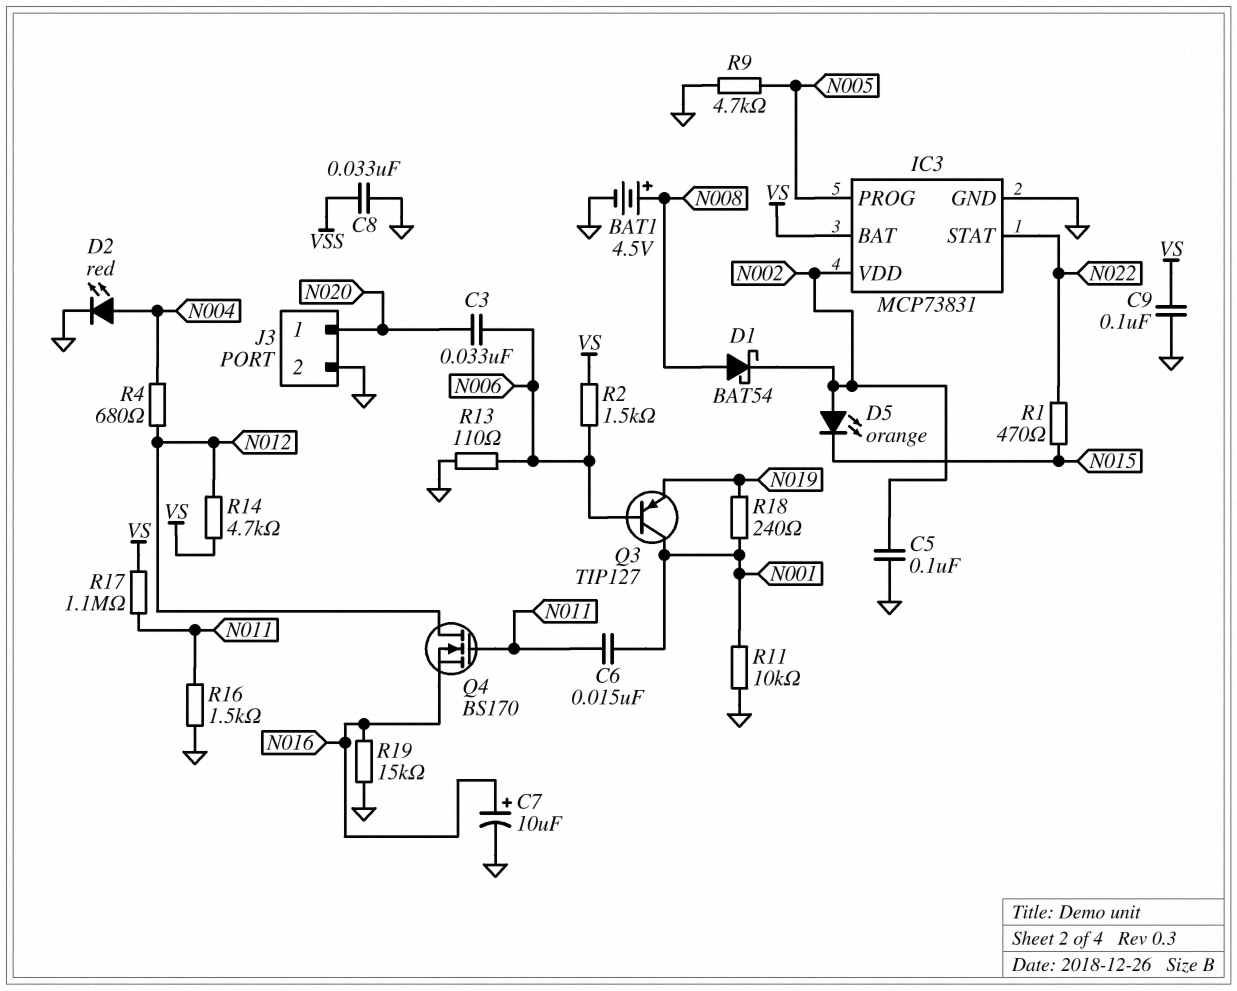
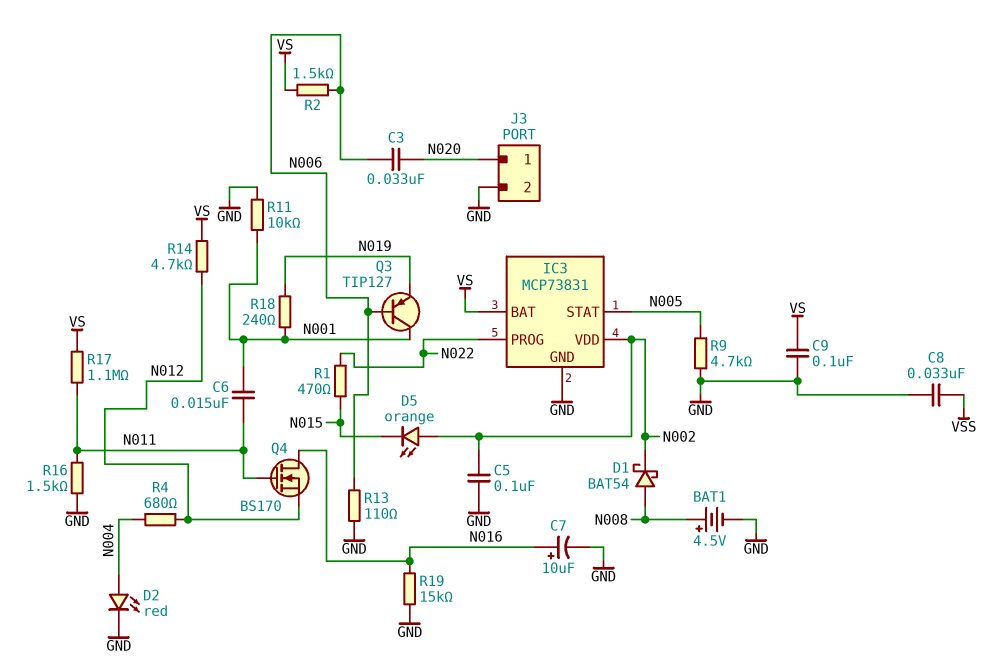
IC3 pin PROG: N005 -> N022
IC3 pin STAT: N022 -> N005
Q4: NMOS BS170 (G N011, D N012, S N016) -> NMOS BS170 (G N011, D N016, S N012)

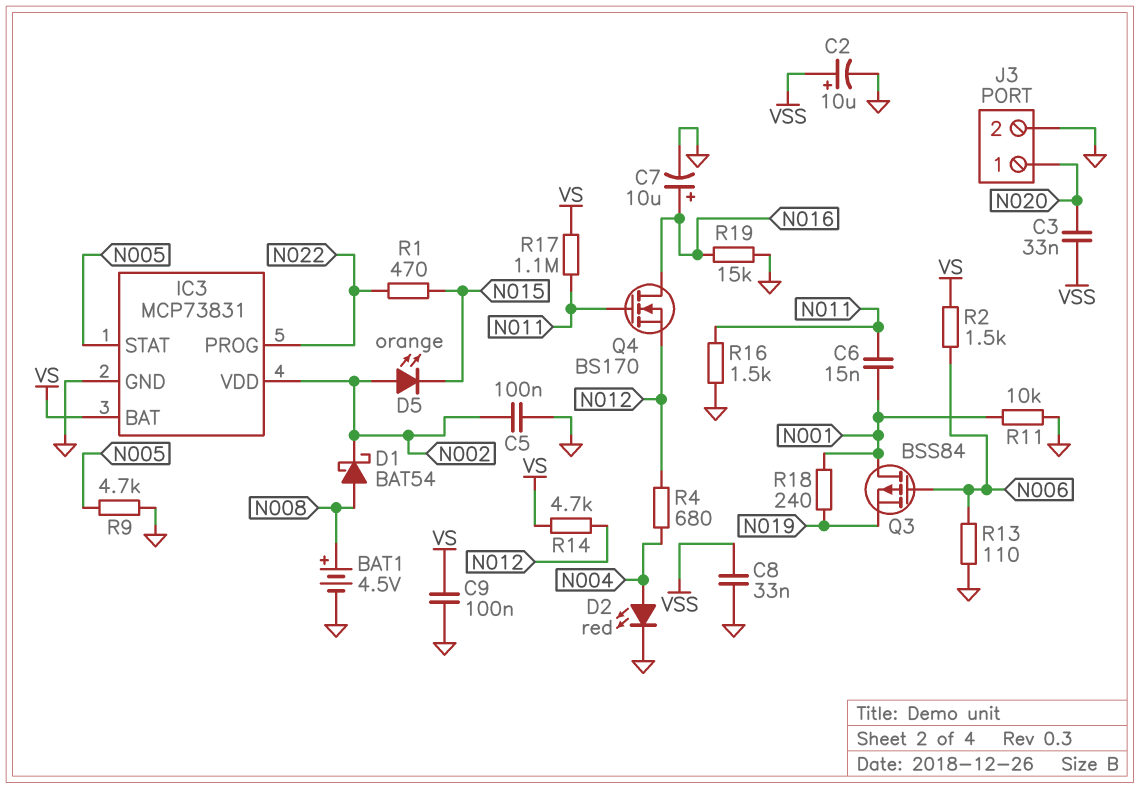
C2: none -> 10uF (plus VSS, minus GND)
C3: 33nF (N006, N020) -> 33nF (N020, VSS)
Q3: PNP TIP127 (B N006, C N001, E N019) -> PMOS BSS84 (G N006, D N001, S N019)

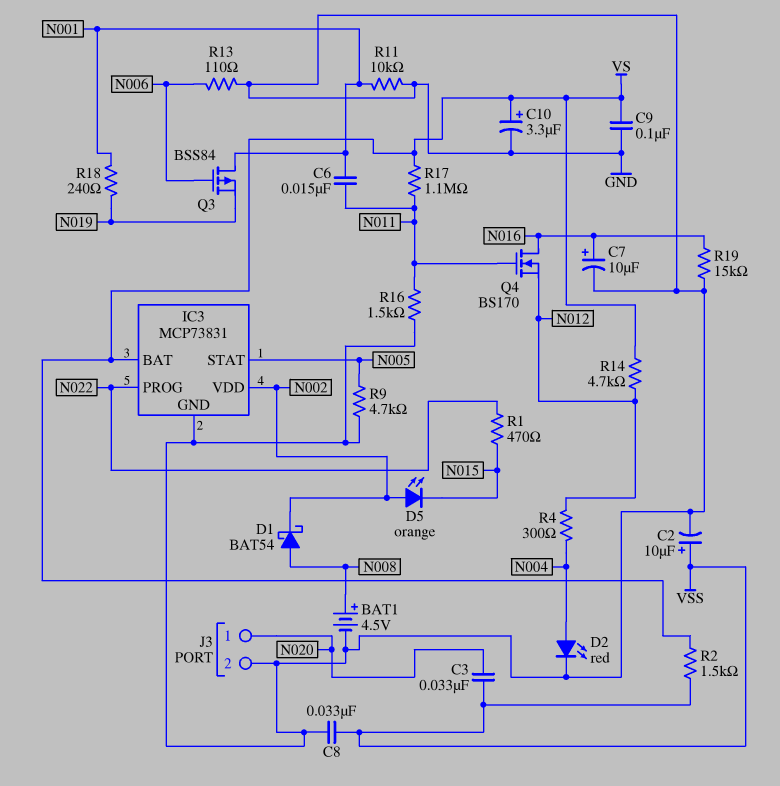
C5: 100nF (GND, N002) -> none
C10: none -> 3.3uF (plus VS, minus GND)
R2: 1.5k (N006, VS) -> 1.5k (VS, VSS)
R4: 680 (N004, N012) -> 300 (N004, N012)

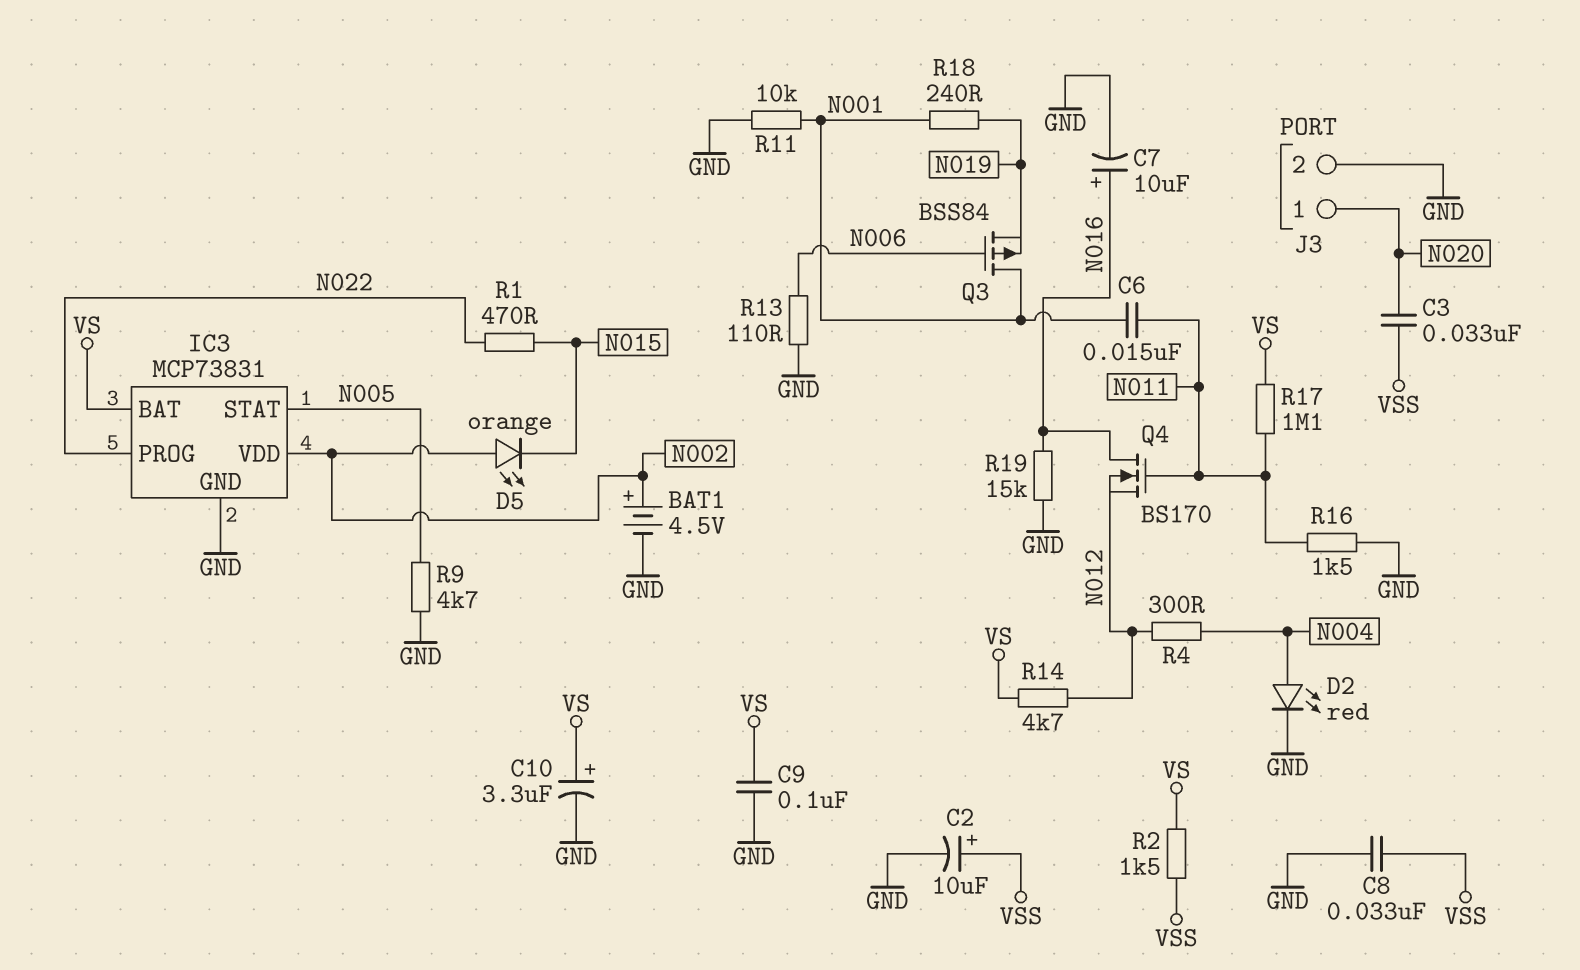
BAT1: 4.5V (plus N008, minus GND) -> 4.5V (plus N002, minus GND)
D1: schottky BAT54 (A N008, K N002) -> none

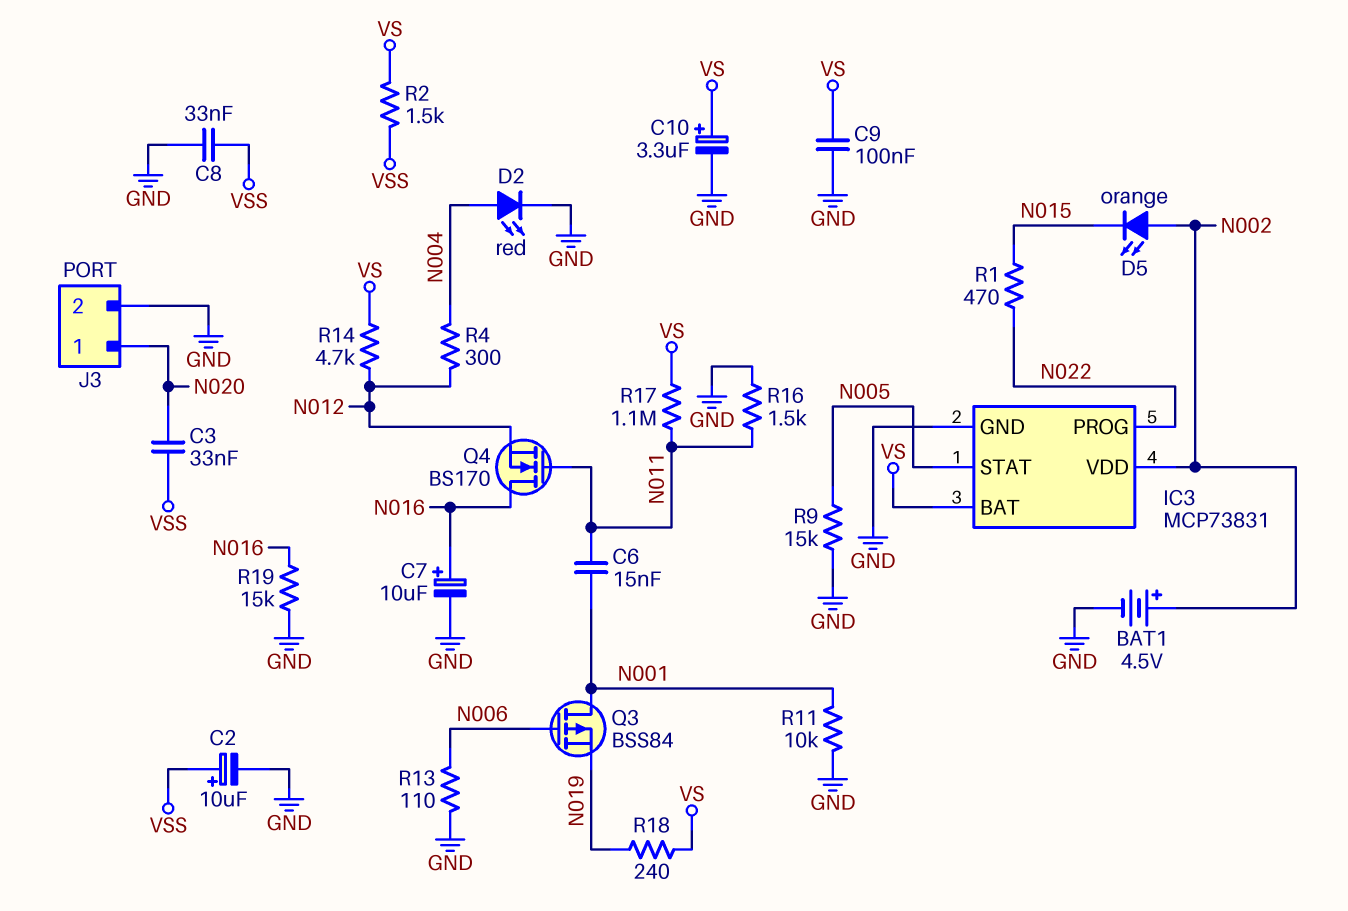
R9: 4.7k (GND, N005) -> 15k (GND, N005)
R18: 240 (N001, N019) -> 240 (N019, VS)

